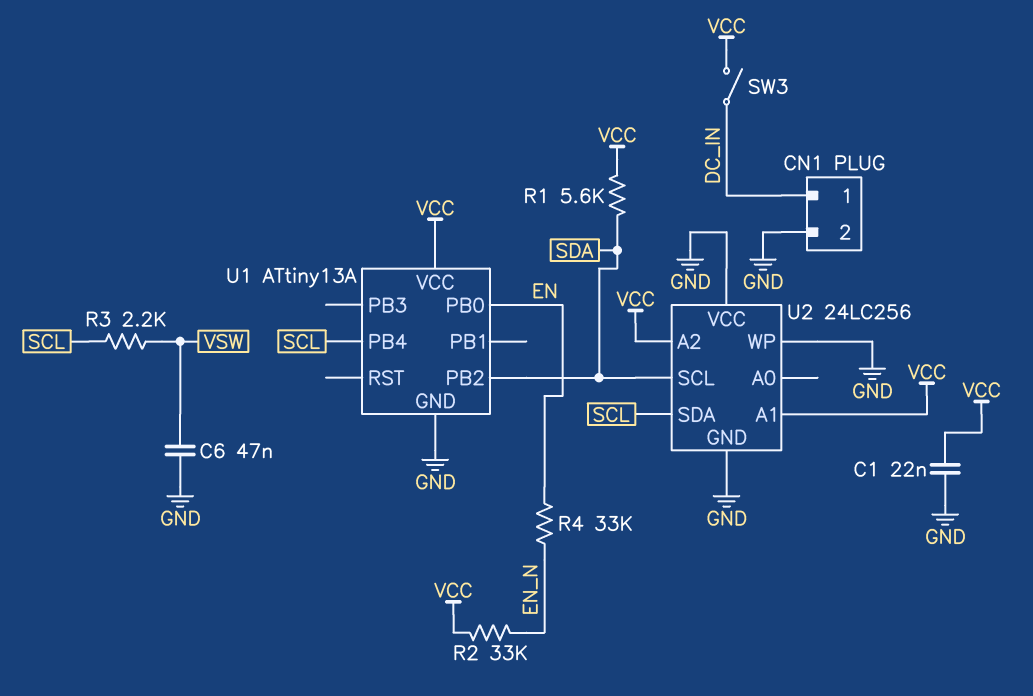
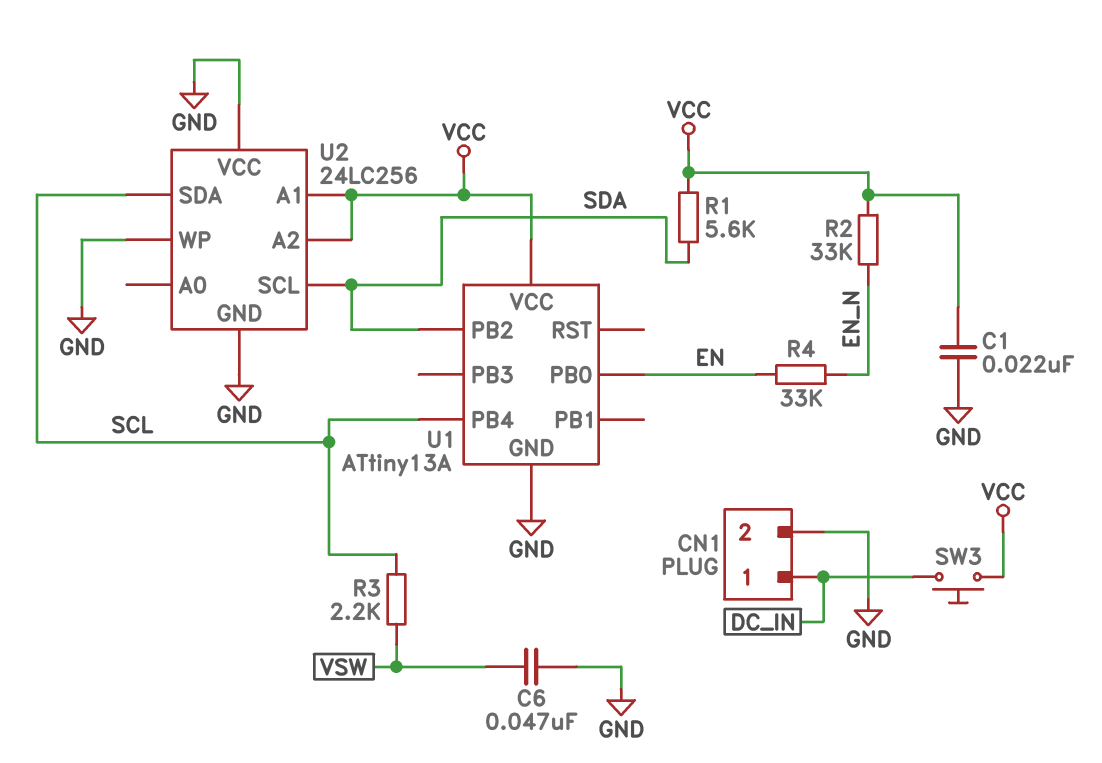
SW3: switch (DC_IN, VCC) -> button (DC_IN, VCC)

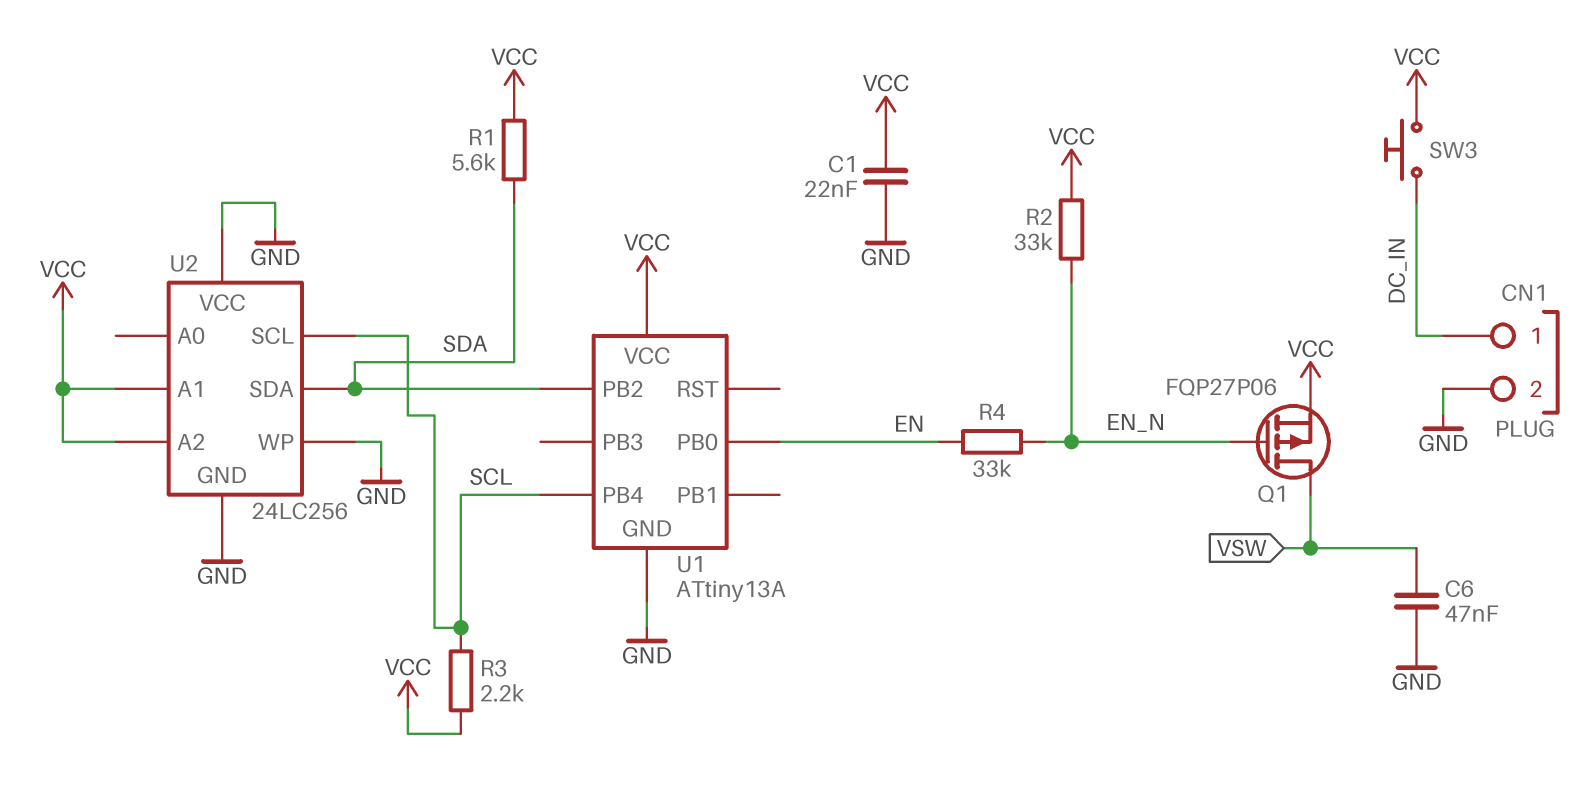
Q1: none -> PMOS FQP27P06 (G EN_N, D VSW, S VCC)
R3: 2.2k (SCL, VSW) -> 2.2k (SCL, VCC)
U2 pin SCL: SDA -> SCL
U2 pin SDA: SCL -> SDA

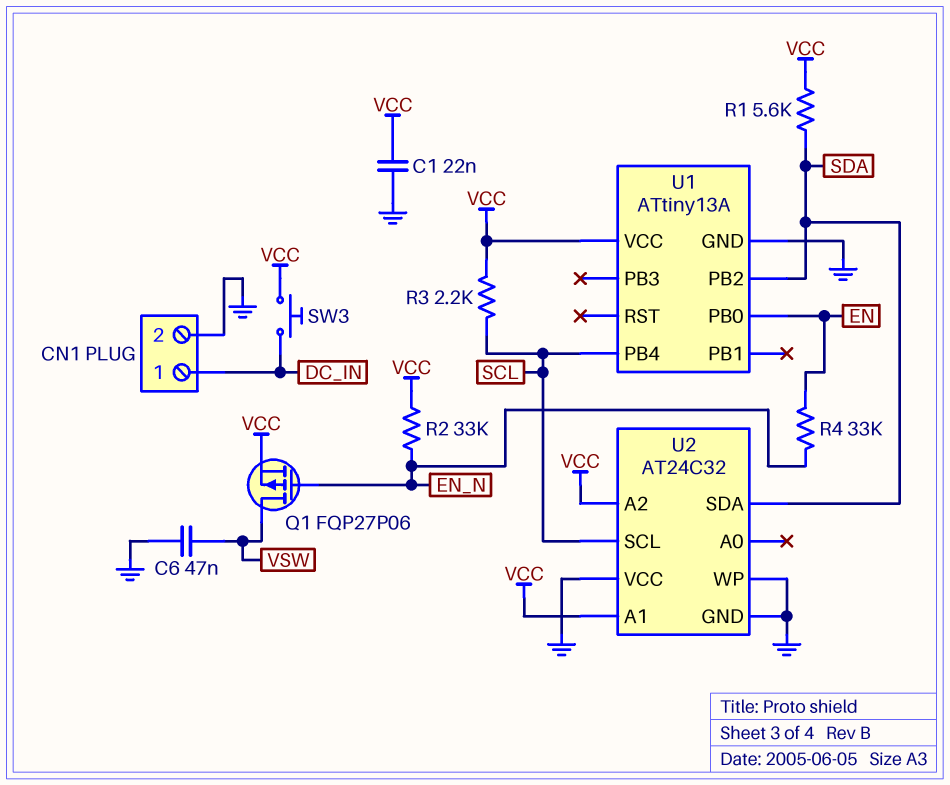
U2: 24LC256 -> AT24C32

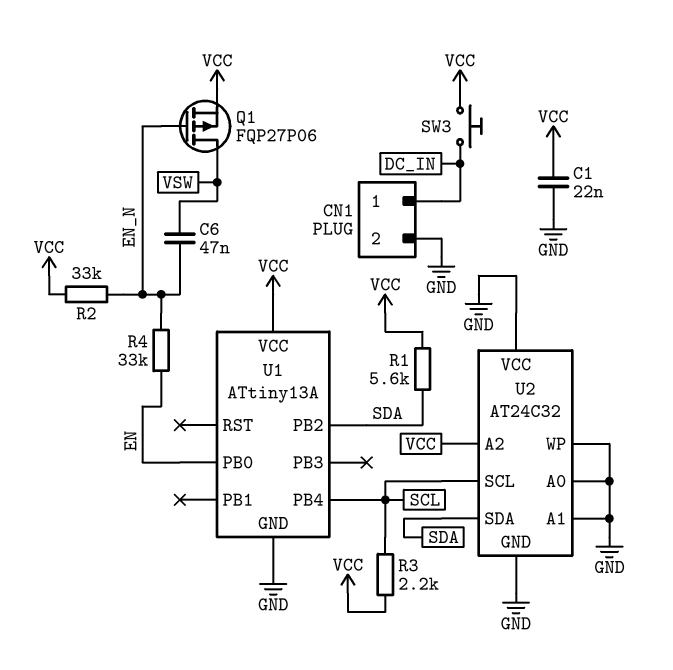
C6: 47nF (GND, VSW) -> 47nF (EN_N, VSW)
U2 pin A0: none -> GND
U2 pin A1: VCC -> GND

